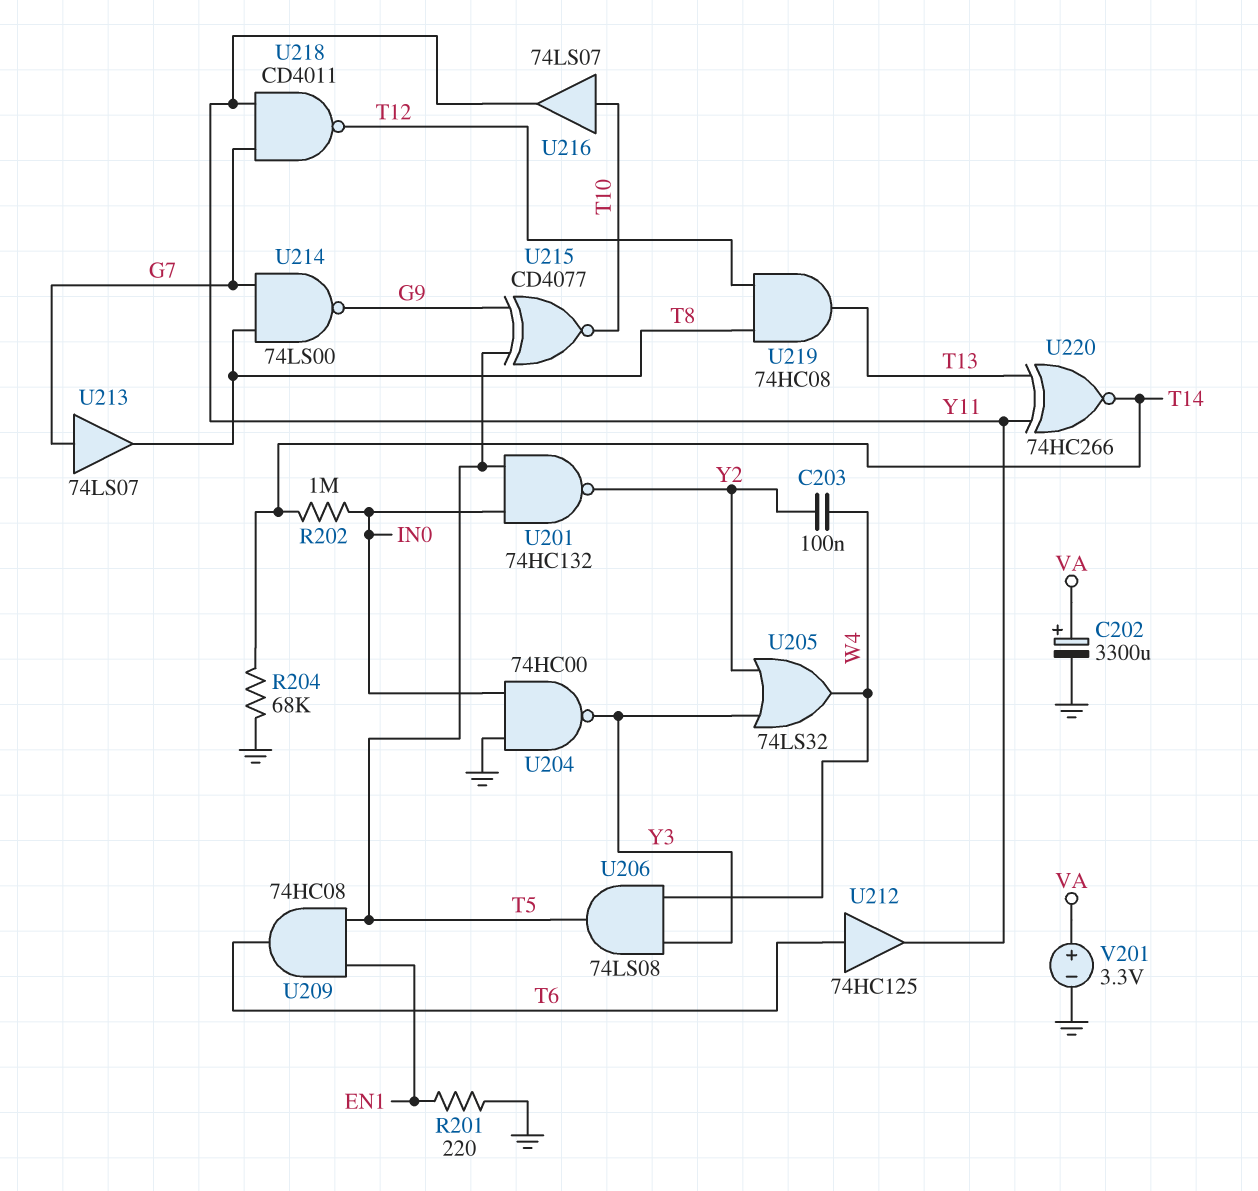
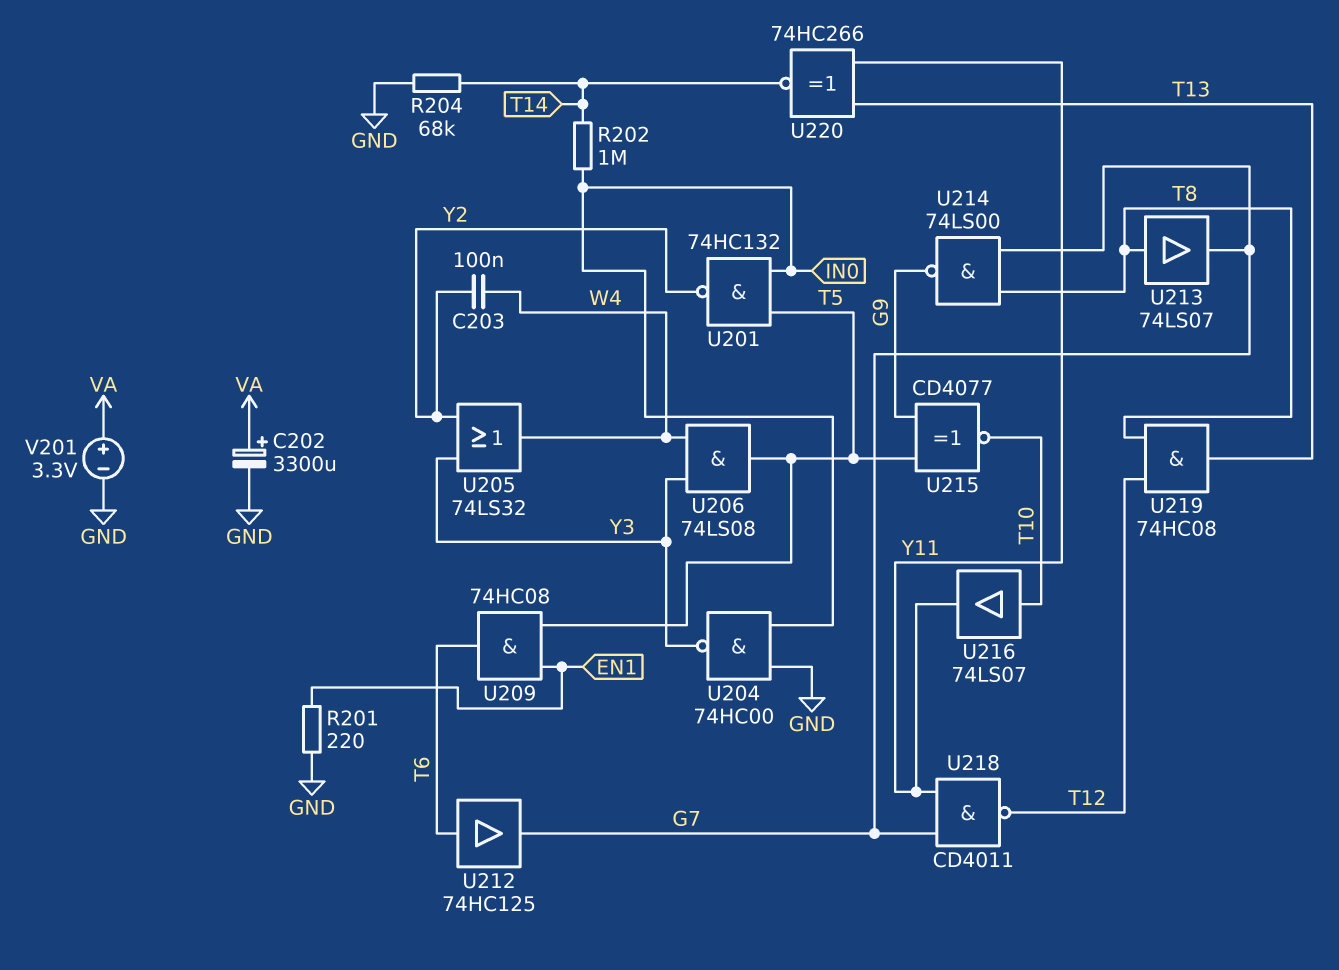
U212: buffer 74HC125 (in T6, out Y11) -> buffer 74HC125 (in T6, out G7)
U213: buffer 74LS07 (in G7, out T8) -> buffer 74LS07 (in T8, out G7)

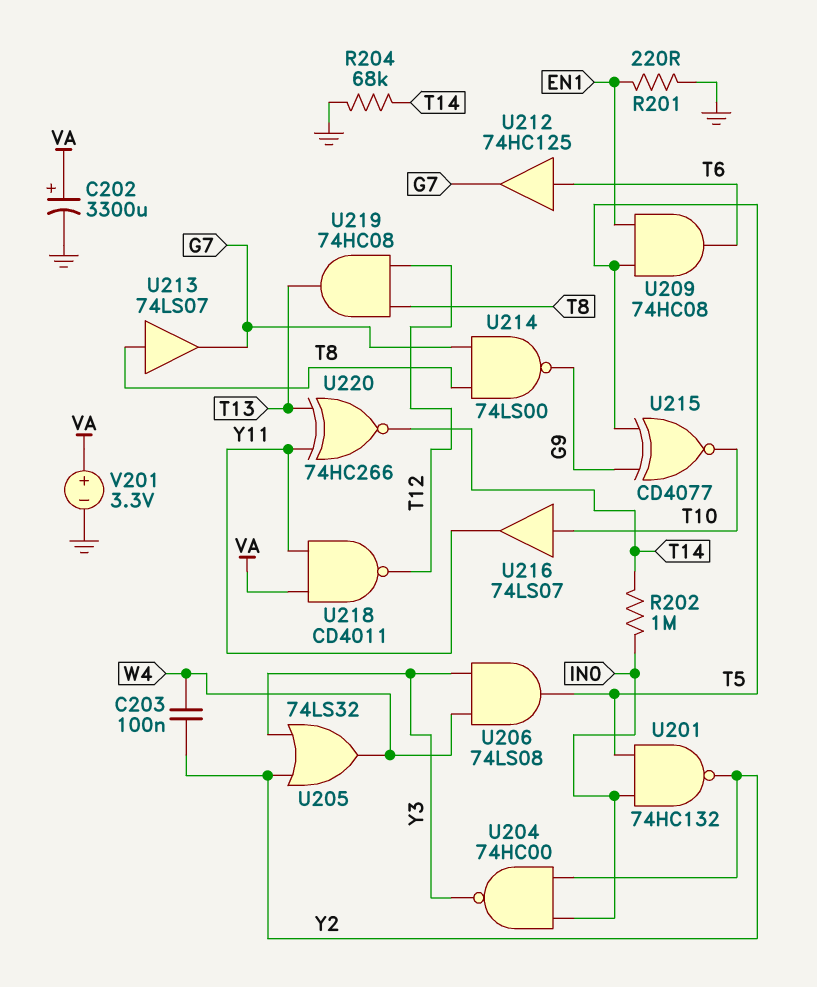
U204: NAND 74HC00 (in GND, in IN0, out Y3) -> NAND 74HC00 (in IN0, in Y2, out Y3)
U218: NAND CD4011 (in G7, in Y11, out T12) -> NAND CD4011 (in VA, in Y11, out T12)

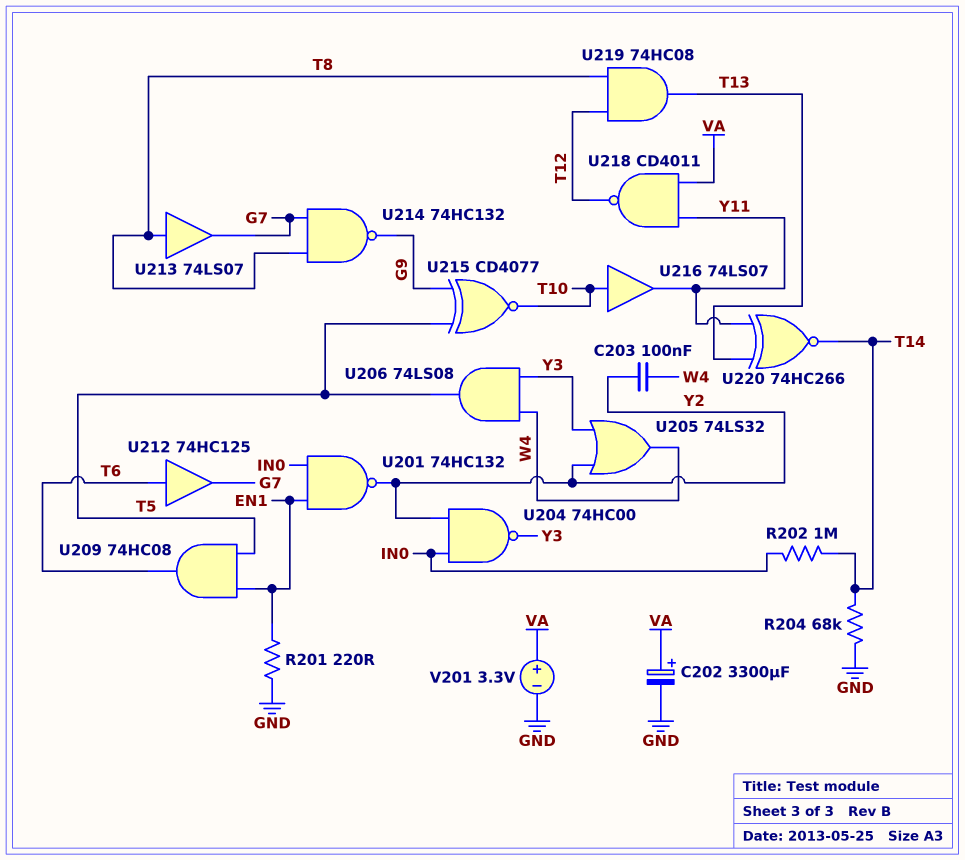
U201: NAND 74HC132 (in IN0, in T5, out Y2) -> NAND 74HC132 (in EN1, in IN0, out Y2)
U214: NAND 74LS00 (in G7, in T8, out G9) -> NAND 74HC132 (in G7, in T8, out G9)

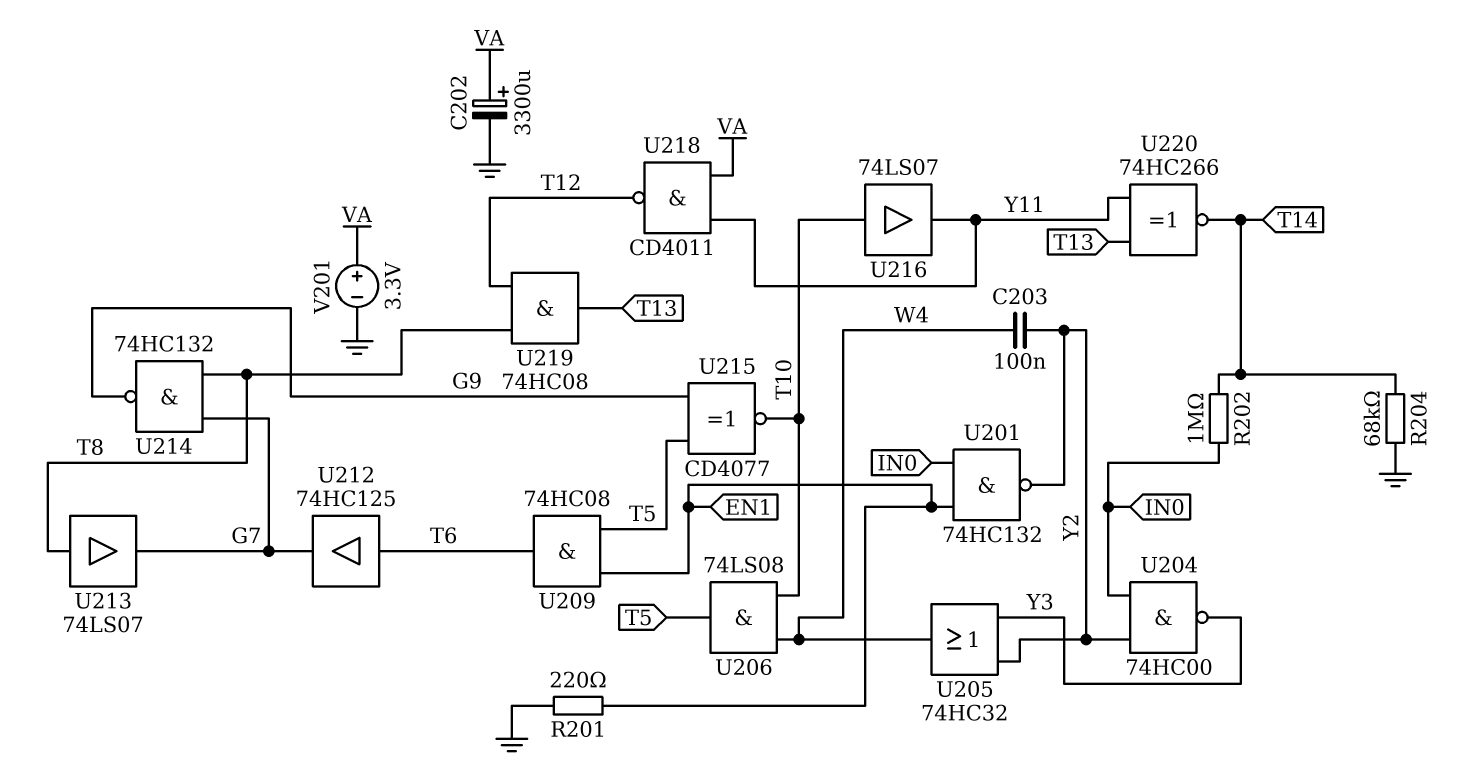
U205: OR 74LS32 (in Y2, in Y3, out W4) -> OR 74HC32 (in Y2, in Y3, out W4)
U206: AND 74LS08 (in W4, in Y3, out T5) -> AND 74LS08 (in T10, in W4, out T5)

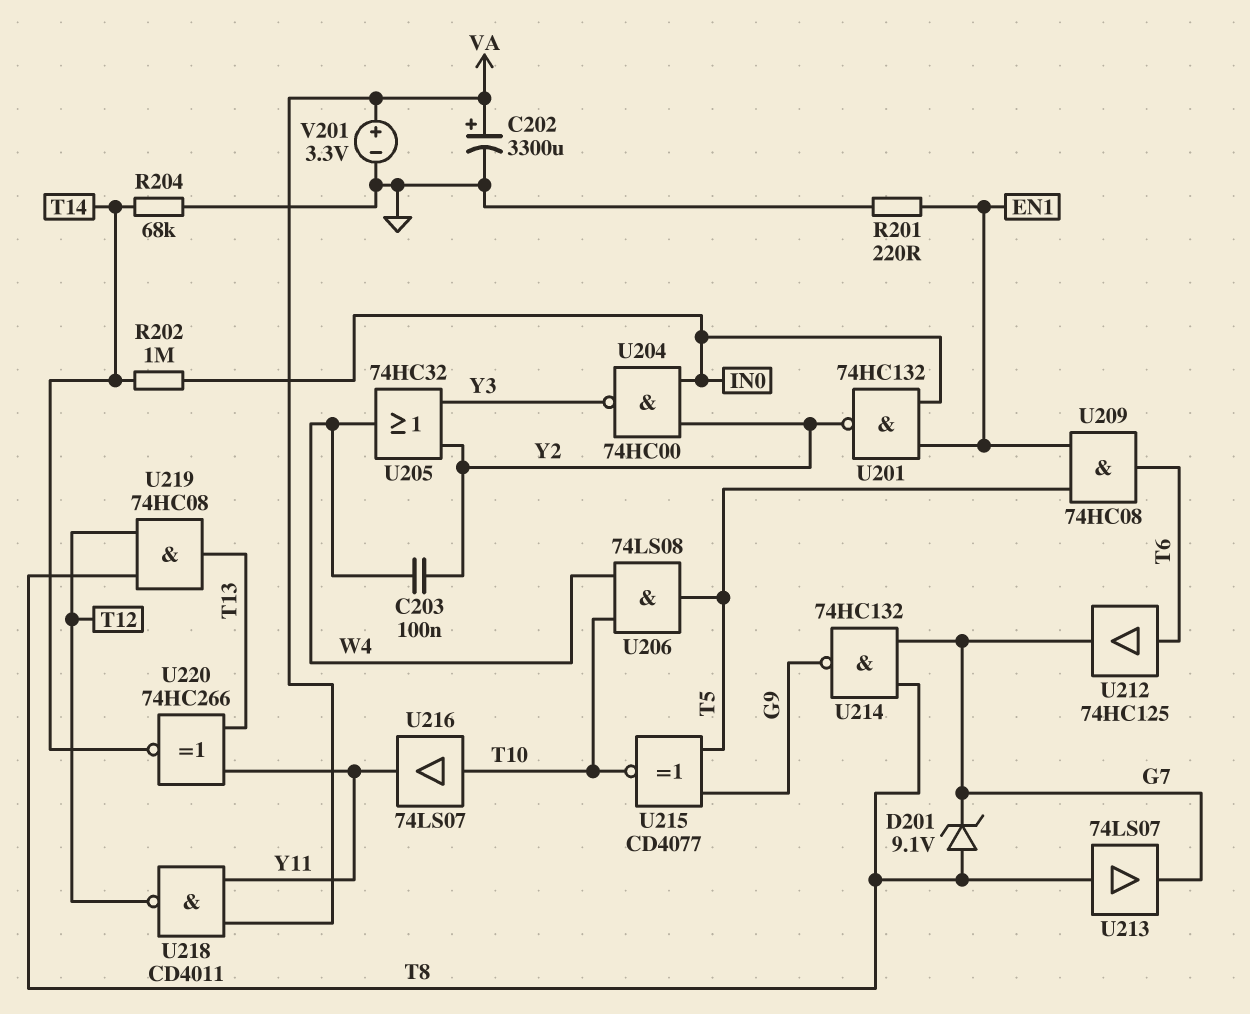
D201: none -> zener 9.1V (A T8, K G7)

